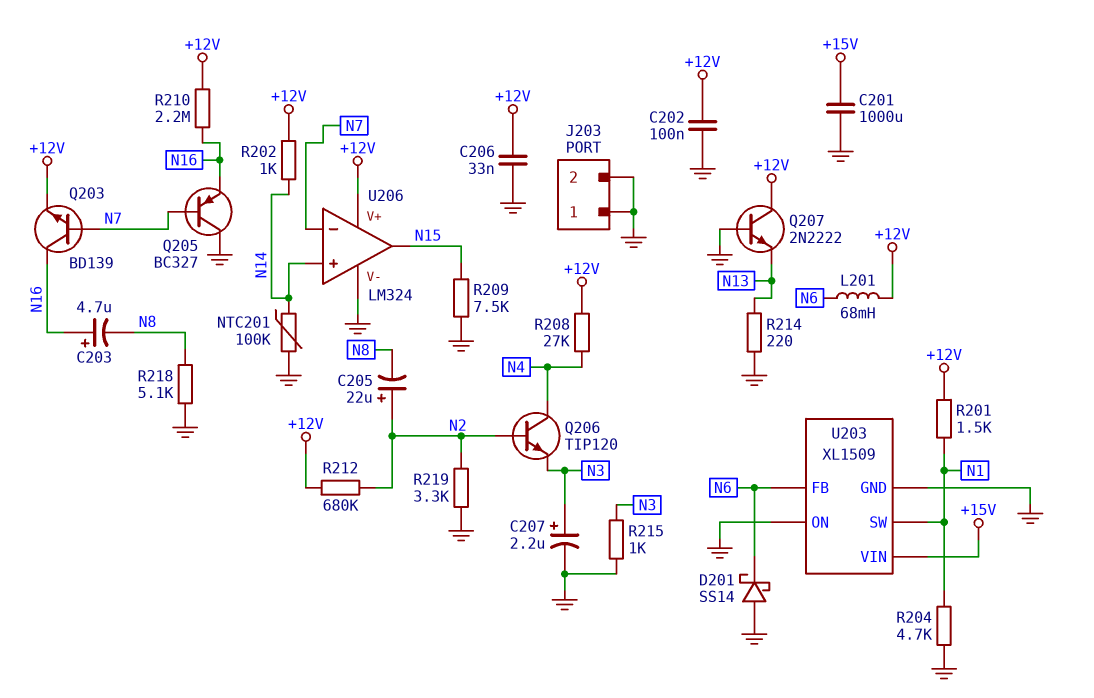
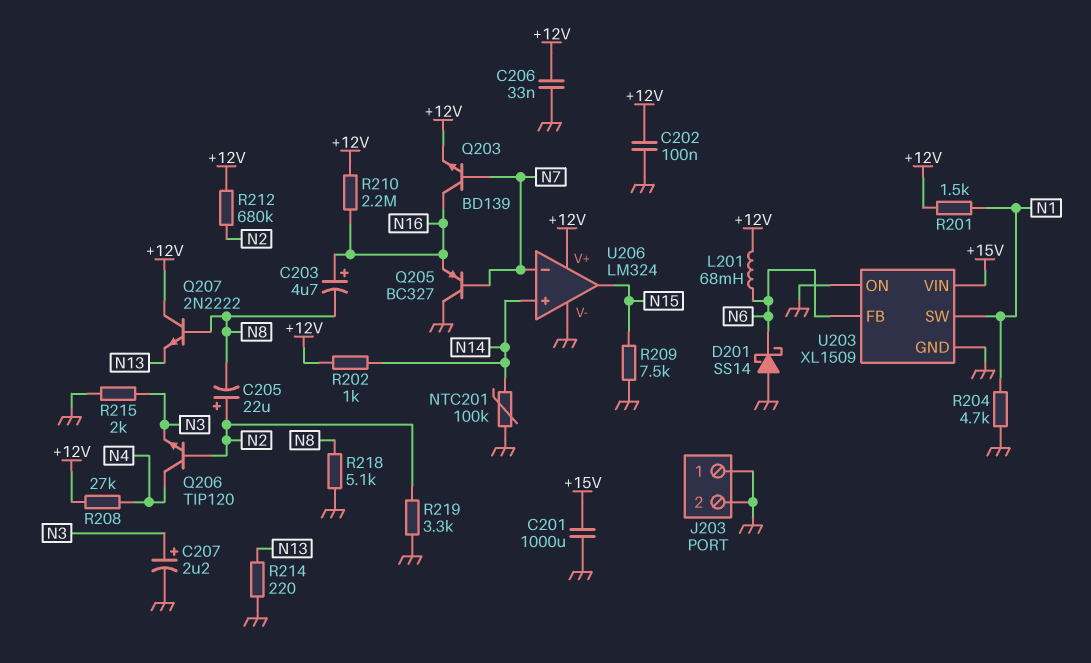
Q207: NPN 2N2222 (B GND, C +12V, E N13) -> NPN 2N2222 (B N8, C +12V, E N13)
R215: 1k (GND, N3) -> 2k (GND, N3)

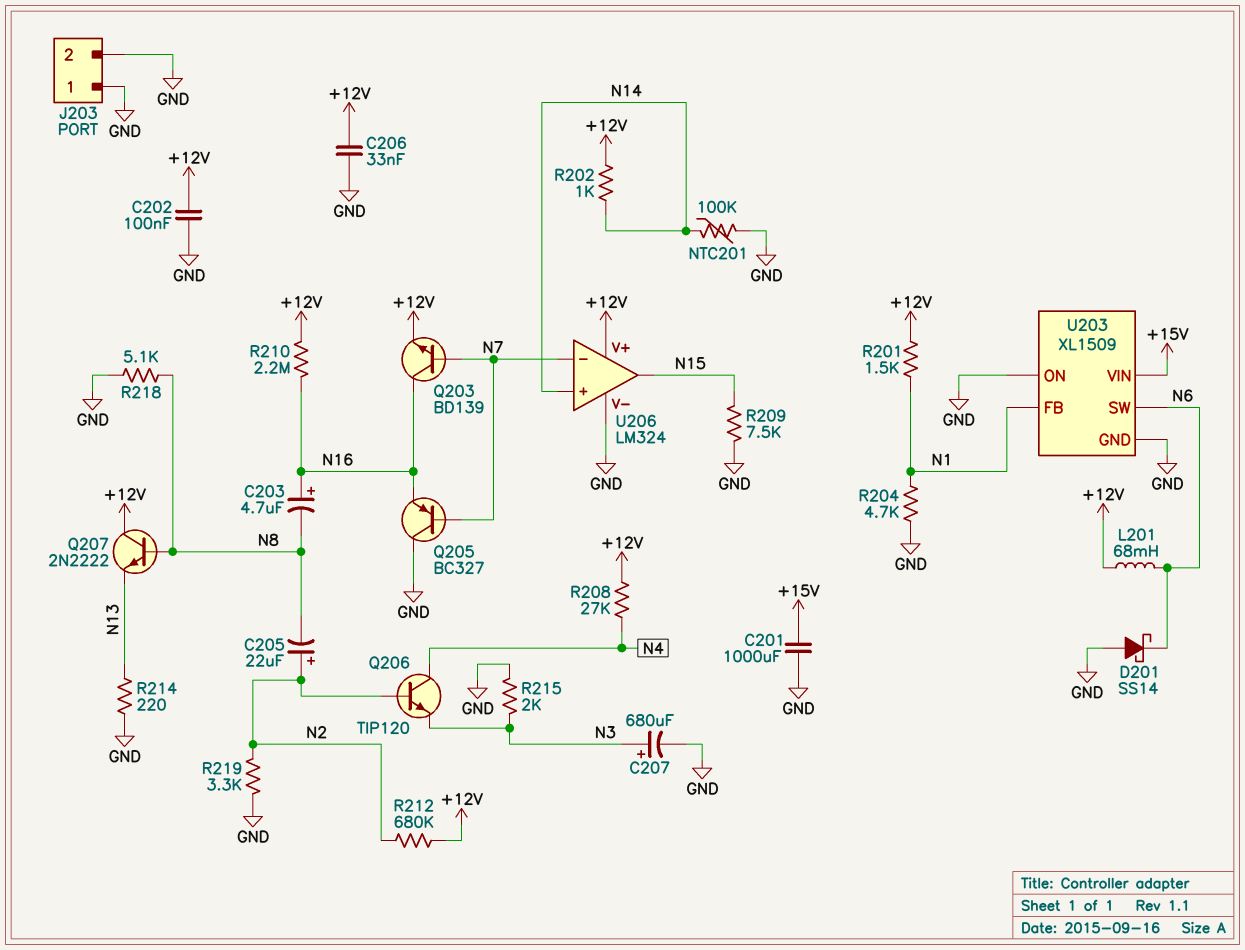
C207: 2.2uF (plus N3, minus GND) -> 680uF (plus N3, minus GND)
U203 pin FB: N6 -> N1
U203 pin SW: N1 -> N6

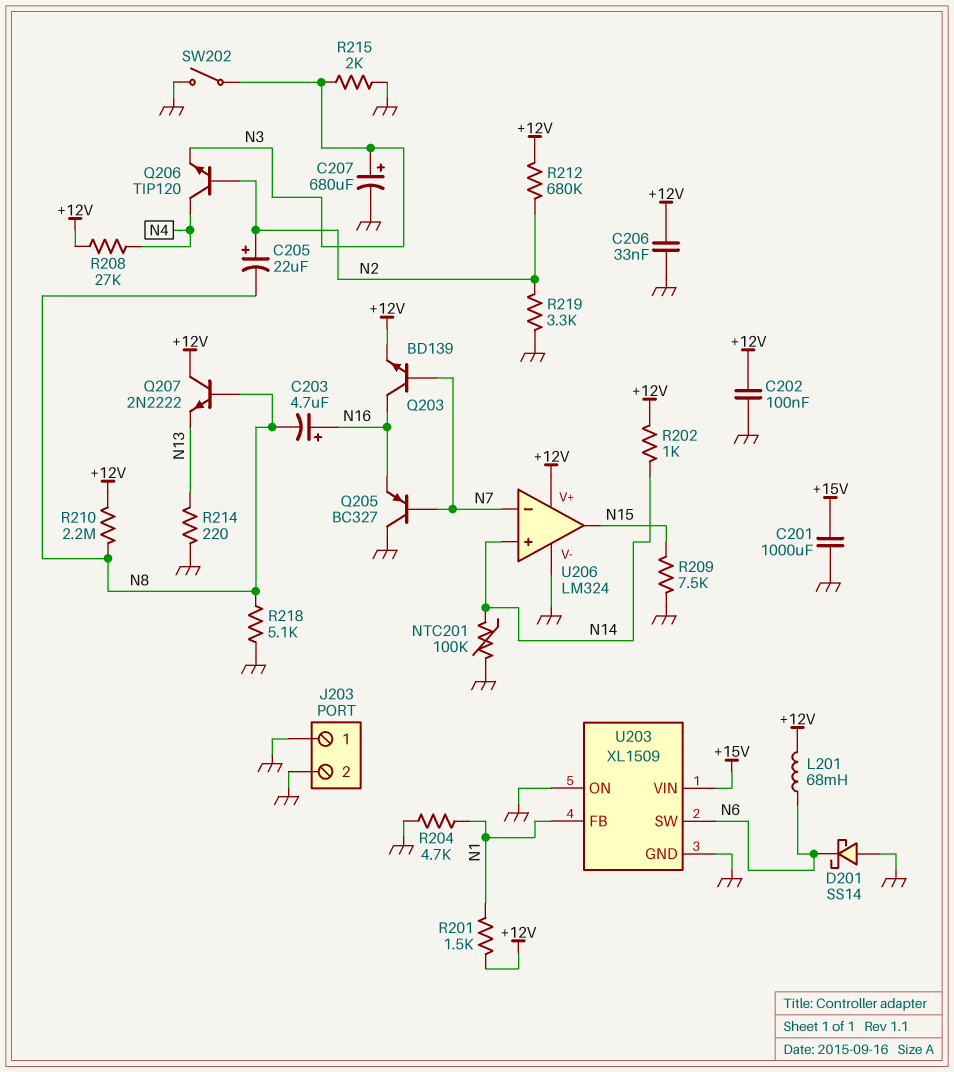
R210: 2.2M (+12V, N16) -> 2.2M (+12V, N8)
SW202: none -> switch (GND, N3)

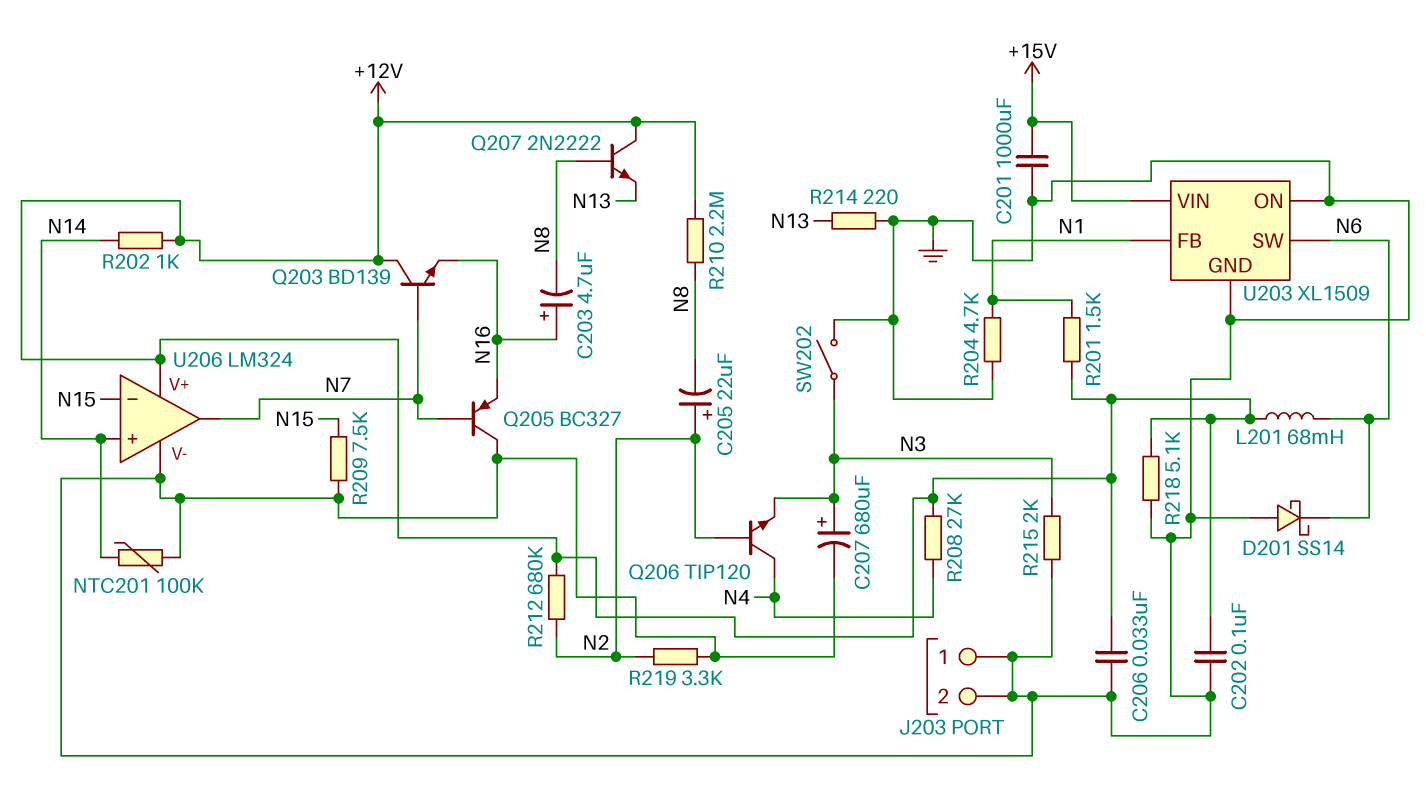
Q203: NPN BD139 (B N7, C N16, E +12V) -> NPN BD139 (B N7, C +12V, E N16)
R218: 5.1k (GND, N8) -> 5.1k (+12V, GND)
U206 pin in-: N7 -> N15
U206 pin out: N15 -> N7

